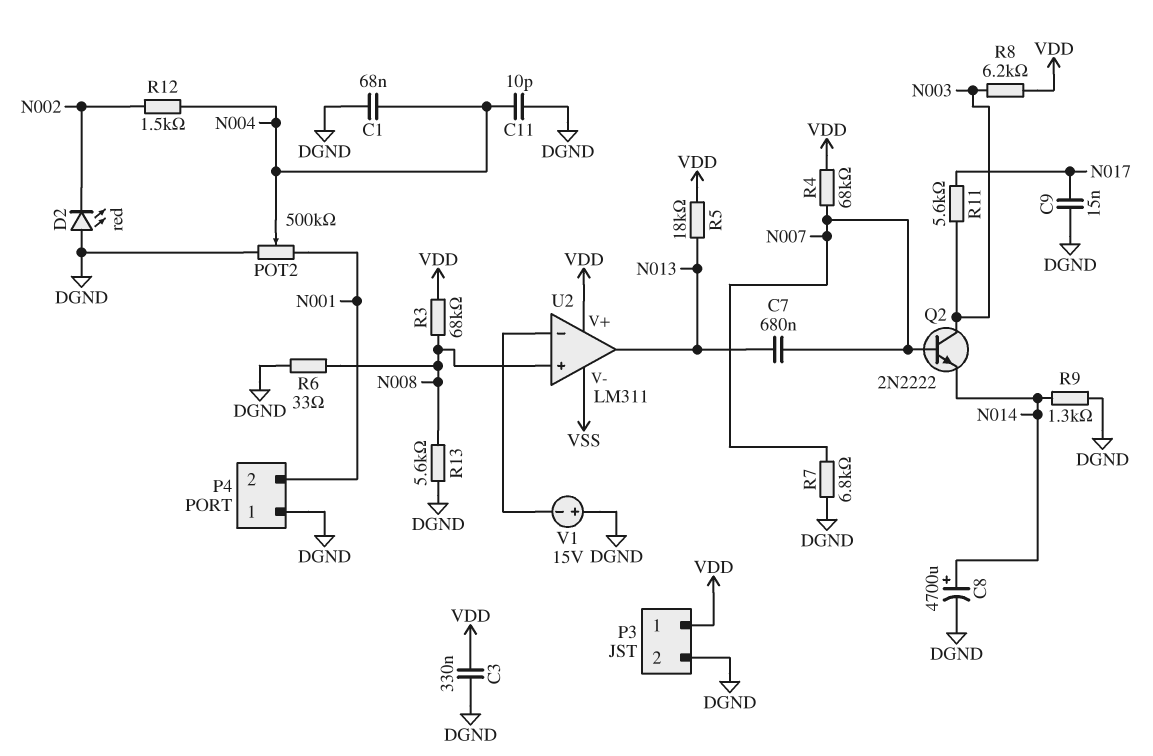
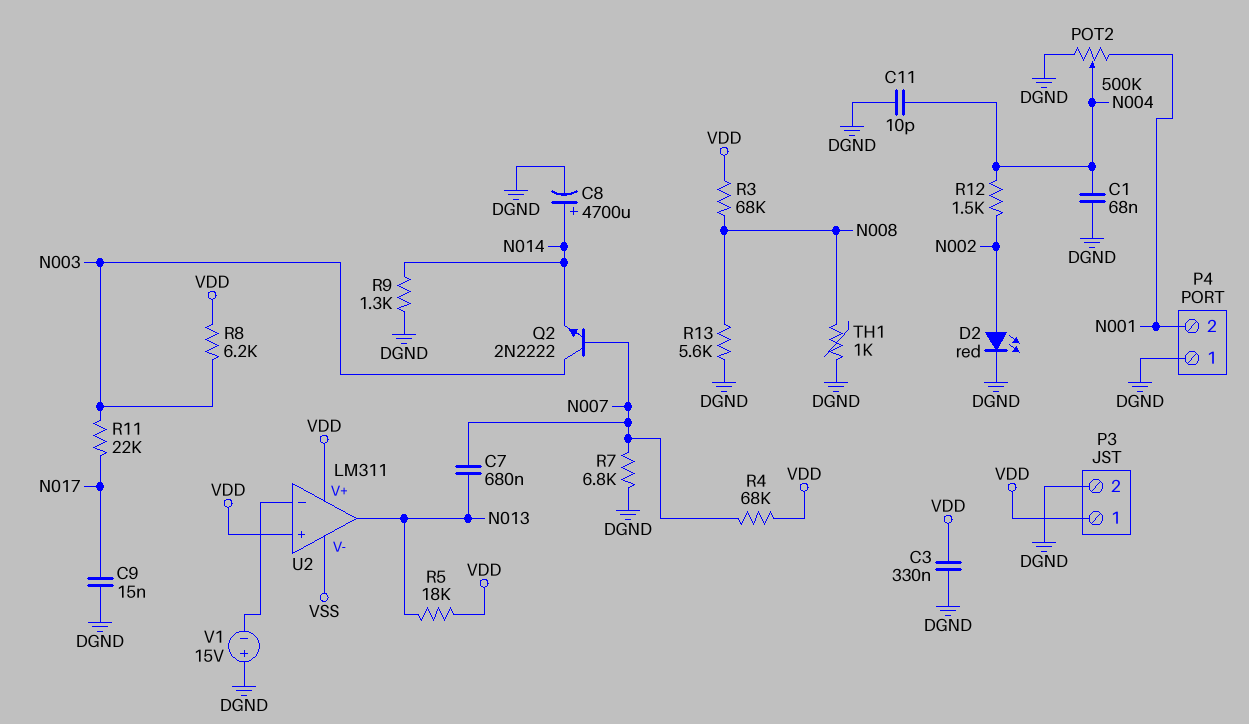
D2: LED red (A DGND, K N002) -> LED red (A N002, K DGND)
R6: 33 (DGND, N008) -> none
R11: 5.6k (N003, N017) -> 22k (N003, N017)
TH1: none -> 1k (DGND, N008)
U2 pin in+: N008 -> VDD

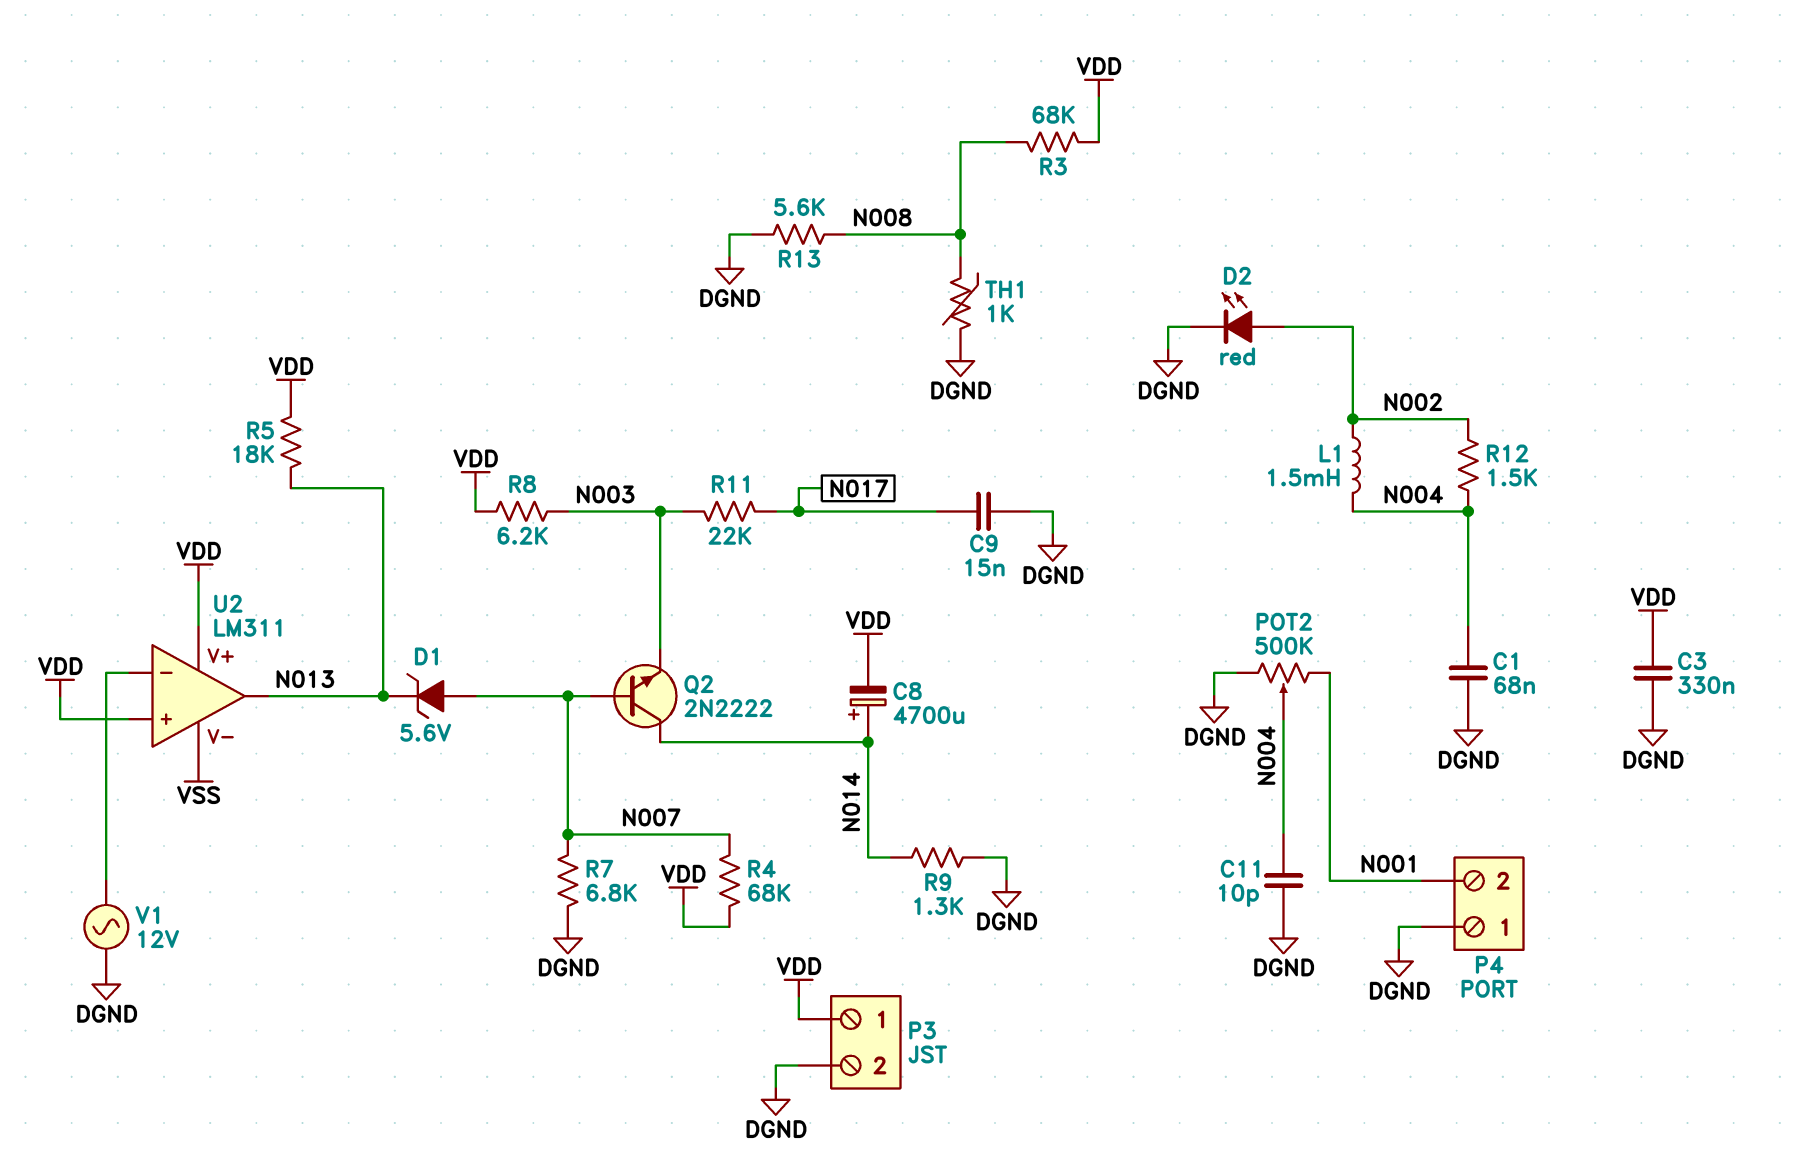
C7: 680nF (N007, N013) -> none
C8: 4700uF (plus N014, minus DGND) -> 4700uF (plus N014, minus VDD)
D1: none -> zener 5.6V (A N007, K N013)
L1: none -> 1.5mH (N002, N004)
Q2: NPN 2N2222 (B N007, C N003, E N014) -> NPN 2N2222 (B N007, C N014, E N003)
V1: 15V (plus DGND, minus U2/in-) -> AC 12V (DGND, U2/in-)

